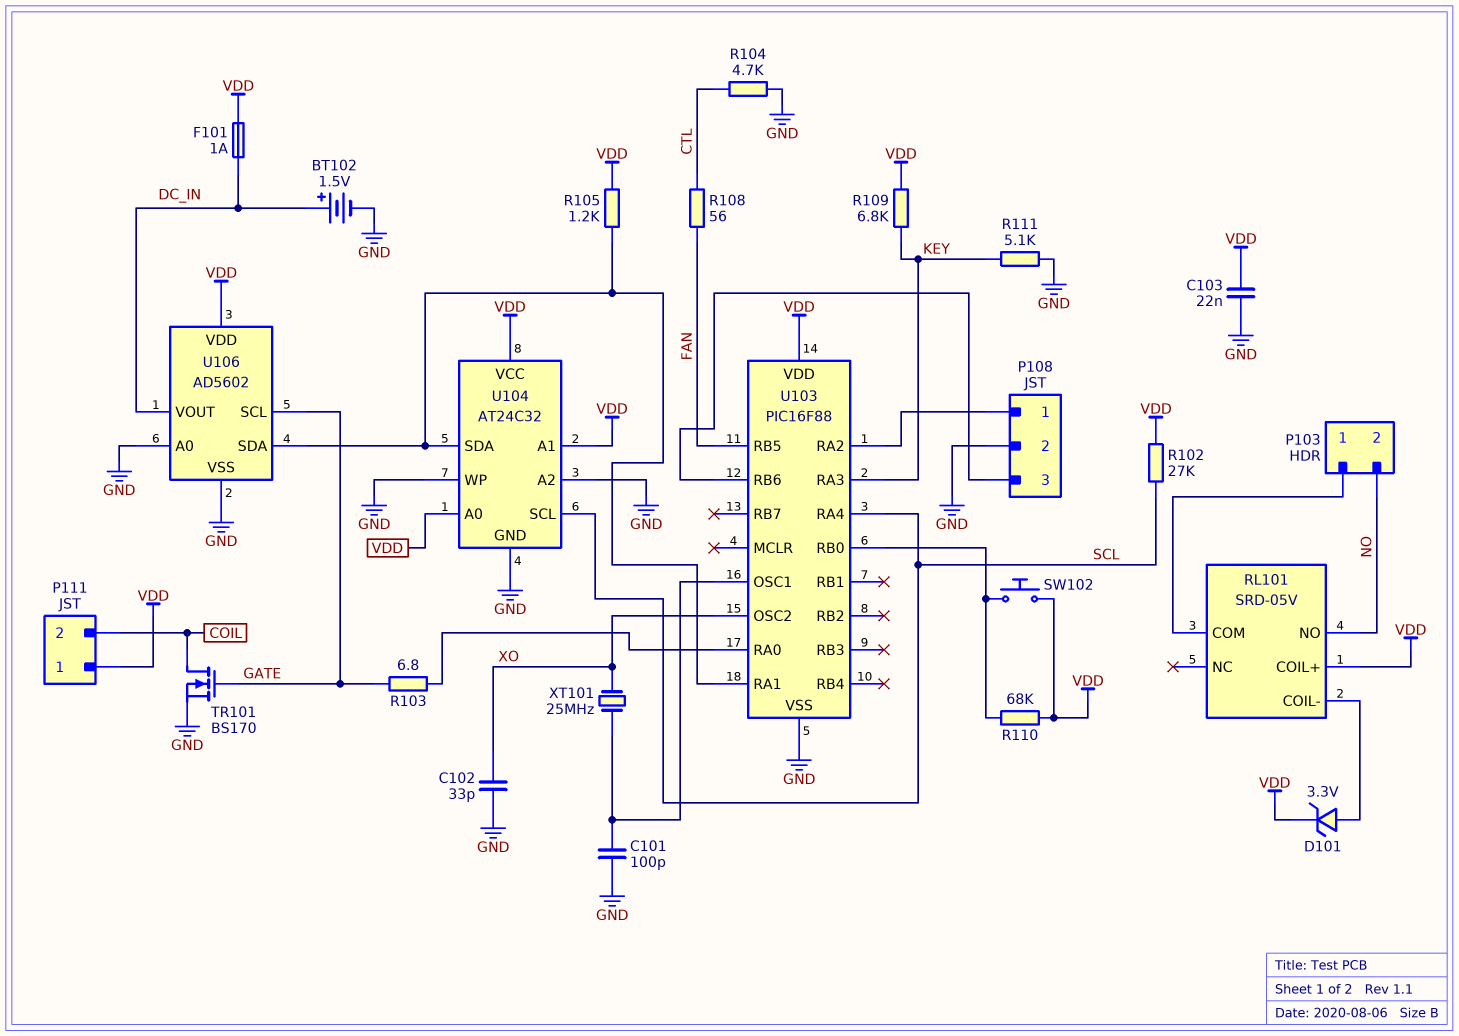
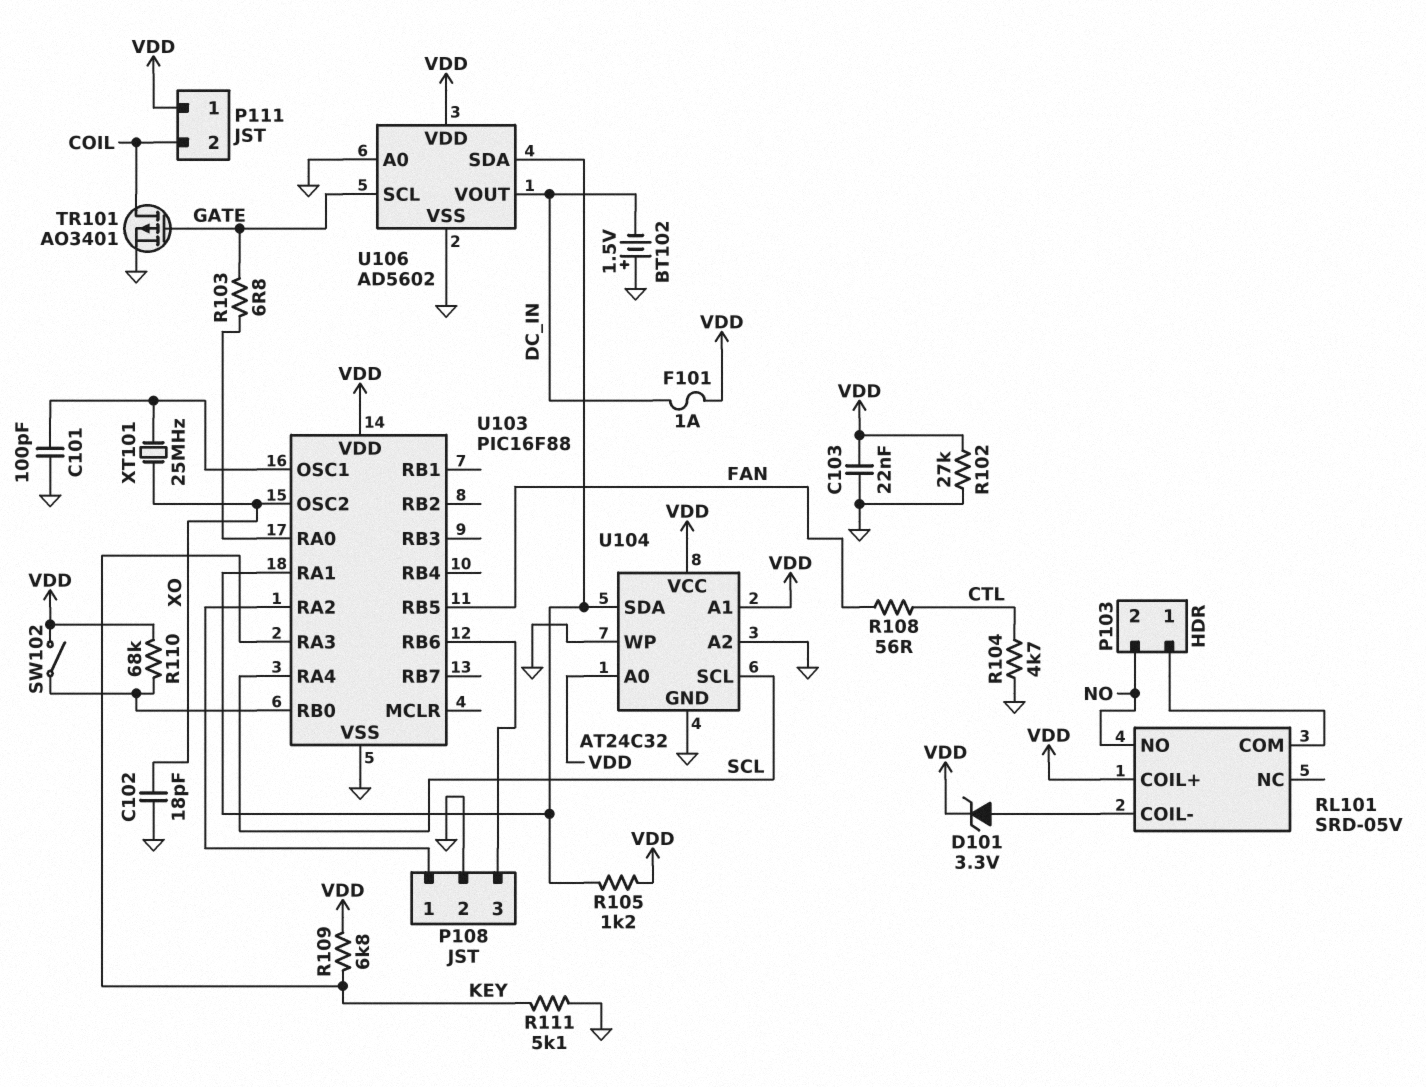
BT102: 1.5V (plus DC_IN, minus GND) -> 1.5V (plus GND, minus DC_IN)
C102: 33pF (GND, XO) -> 18pF (GND, XO)
R102: 27k (SCL, VDD) -> 27k (GND, VDD)
SW102: button (U103/RB0, VDD) -> switch (U103/RB0, VDD)
TR101: NMOS BS170 (G GATE, D COIL, S GND) -> PMOS AO3401 (G GATE, D COIL, S GND)

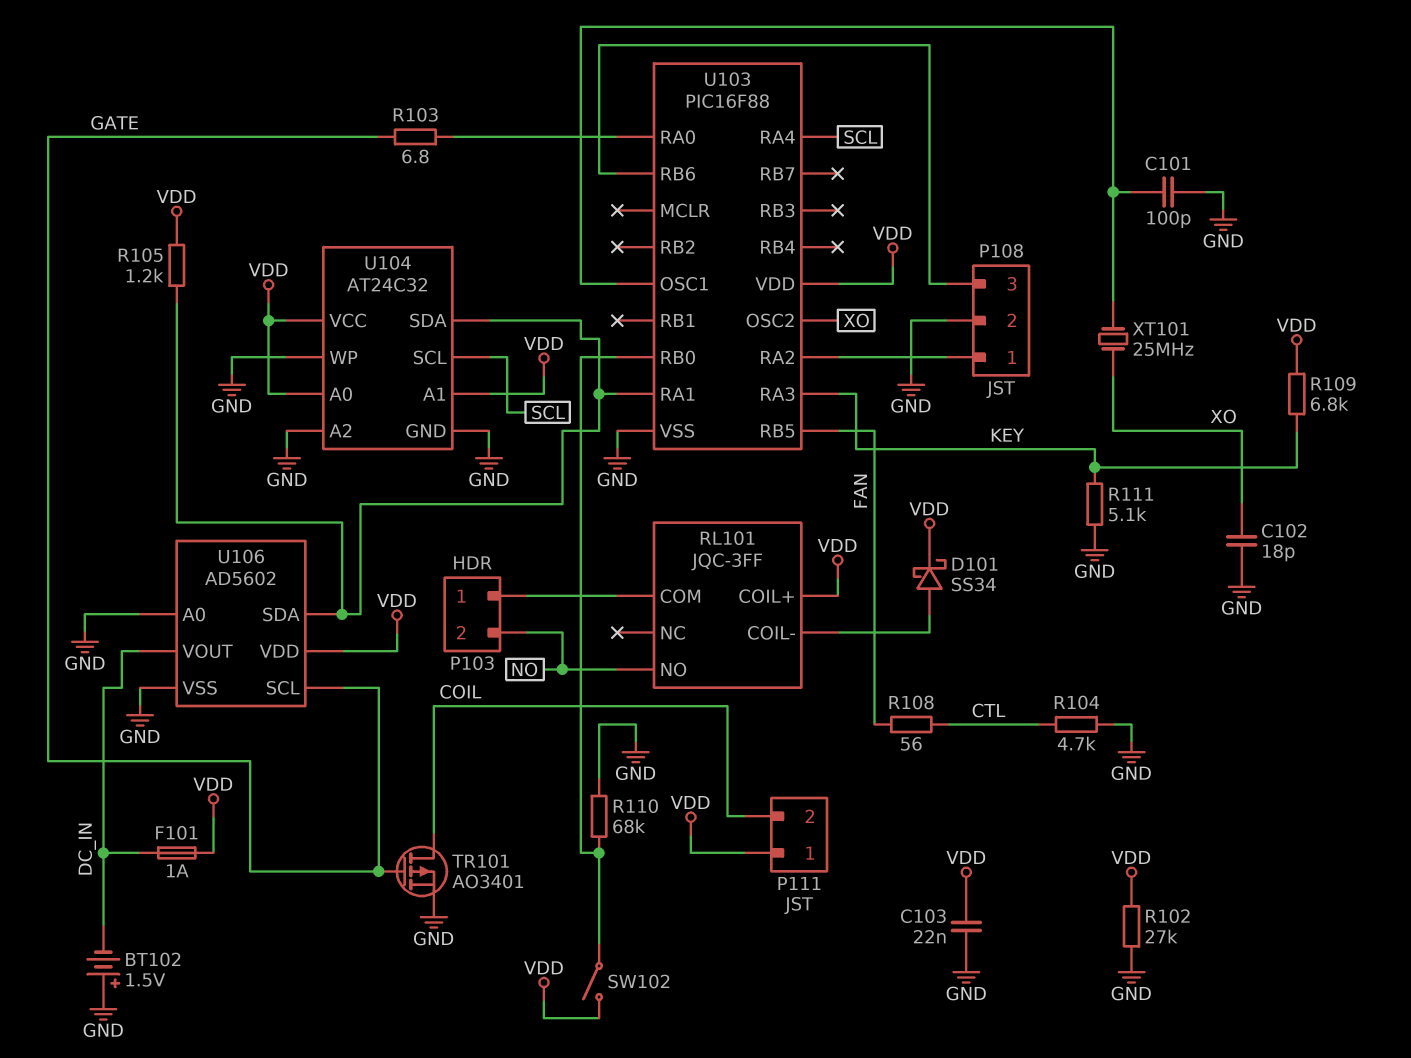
D101: zener 3.3V (A RL101/COIL-, K VDD) -> schottky SS34 (A RL101/COIL-, K VDD)
R110: 68k (U103/RB0, VDD) -> 68k (GND, U103/RB0)
RL101: SRD-05V -> JQC-3FF

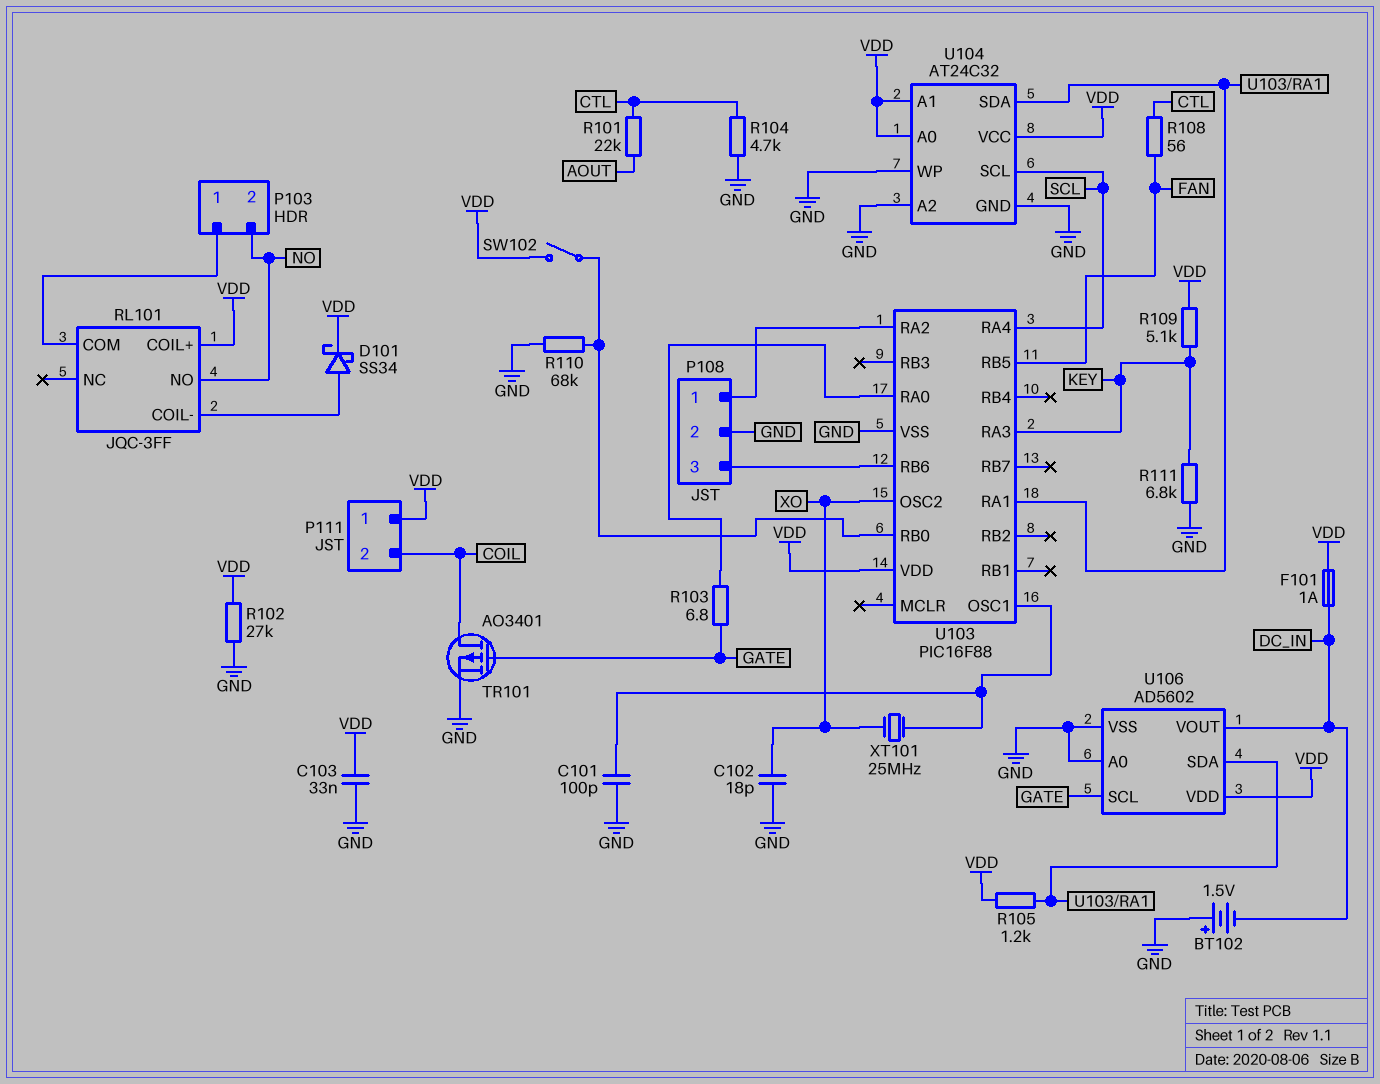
C103: 22nF (GND, VDD) -> 33nF (GND, VDD)
R101: none -> 22k (AOUT, CTL)
R109: 6.8k (KEY, VDD) -> 5.1k (KEY, VDD)
R111: 5.1k (GND, KEY) -> 6.8k (GND, KEY)

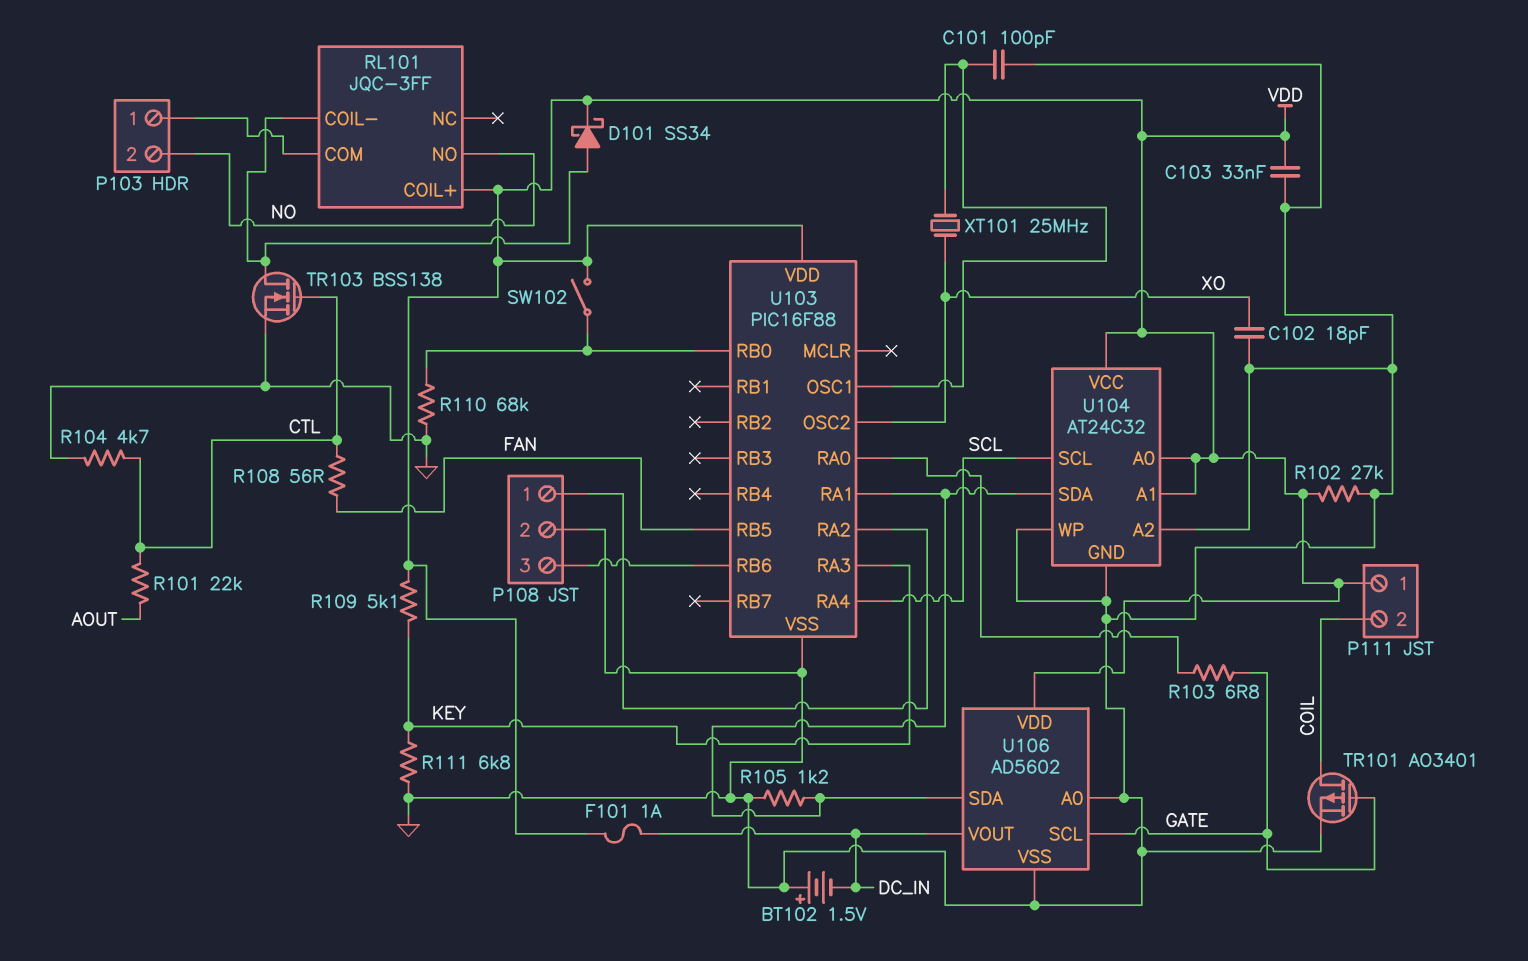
R105: 1.2k (U103/RA1, VDD) -> 1.2k (GND, U103/RA1)
TR103: none -> NMOS BSS138 (G CTL, D RL101/COIL-, S GND)

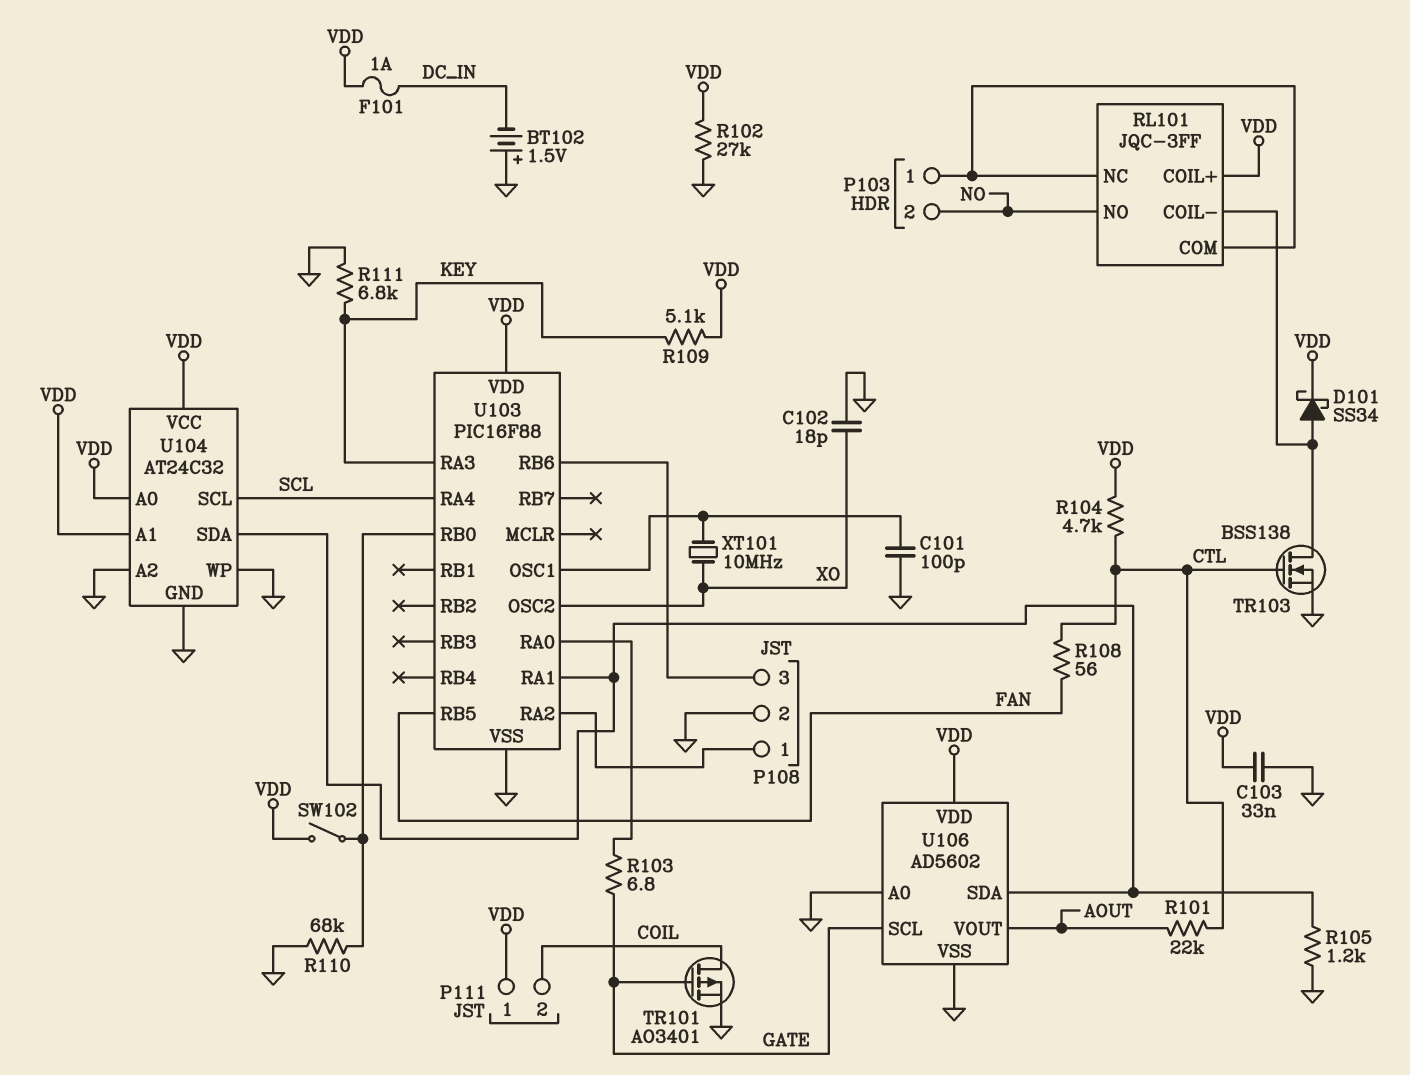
R104: 4.7k (CTL, GND) -> 4.7k (CTL, VDD)
RL101 pin NC: none -> P103/1
U106 pin VOUT: DC_IN -> AOUT
XT101: 25MHz (U103/OSC1, XO) -> 10MHz (U103/OSC1, XO)

